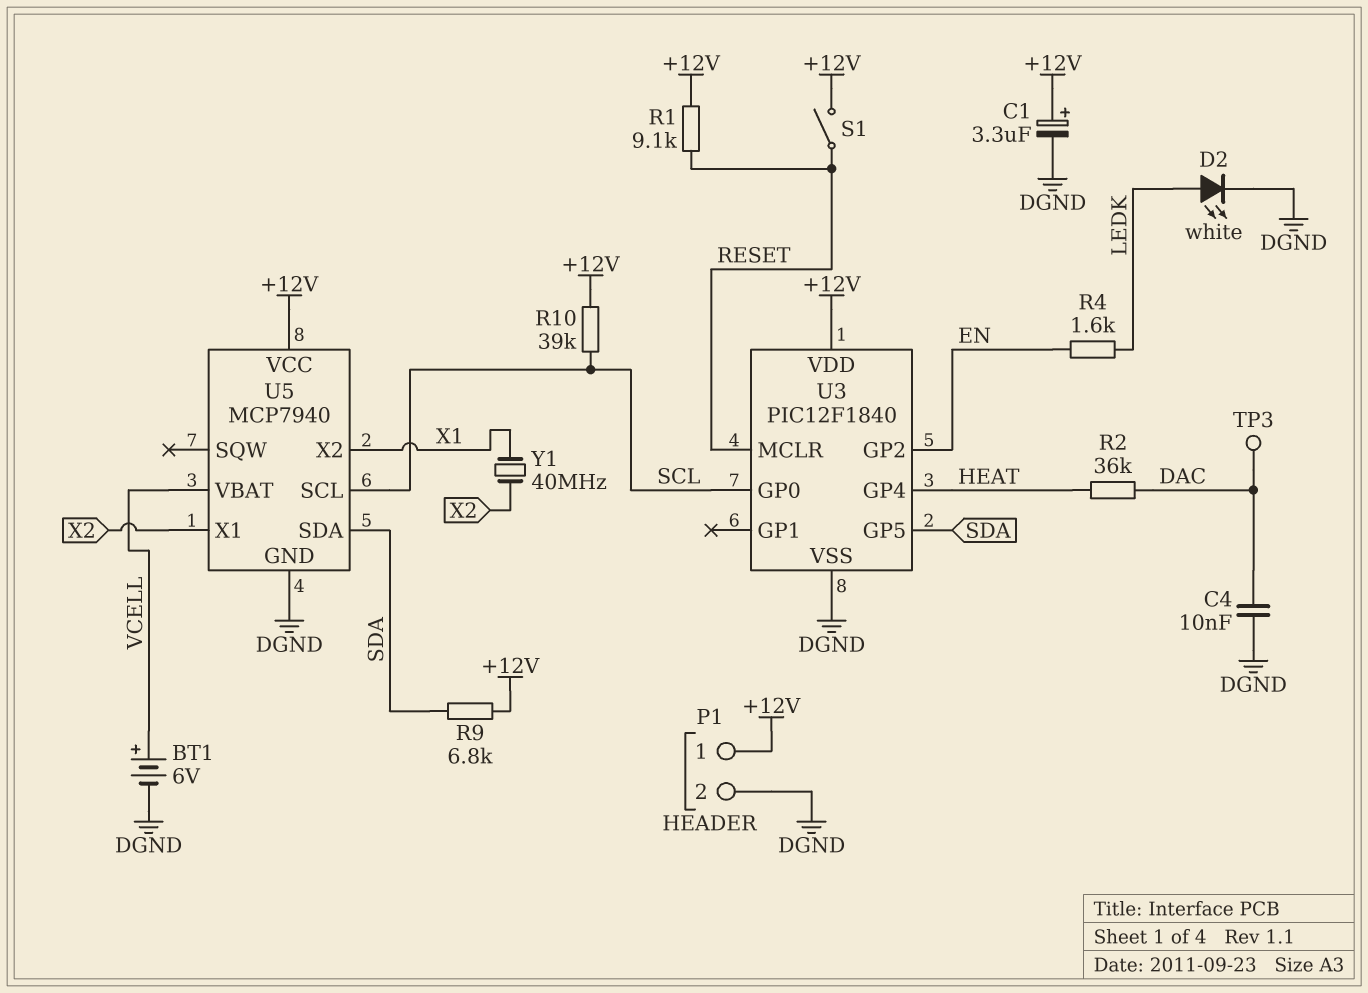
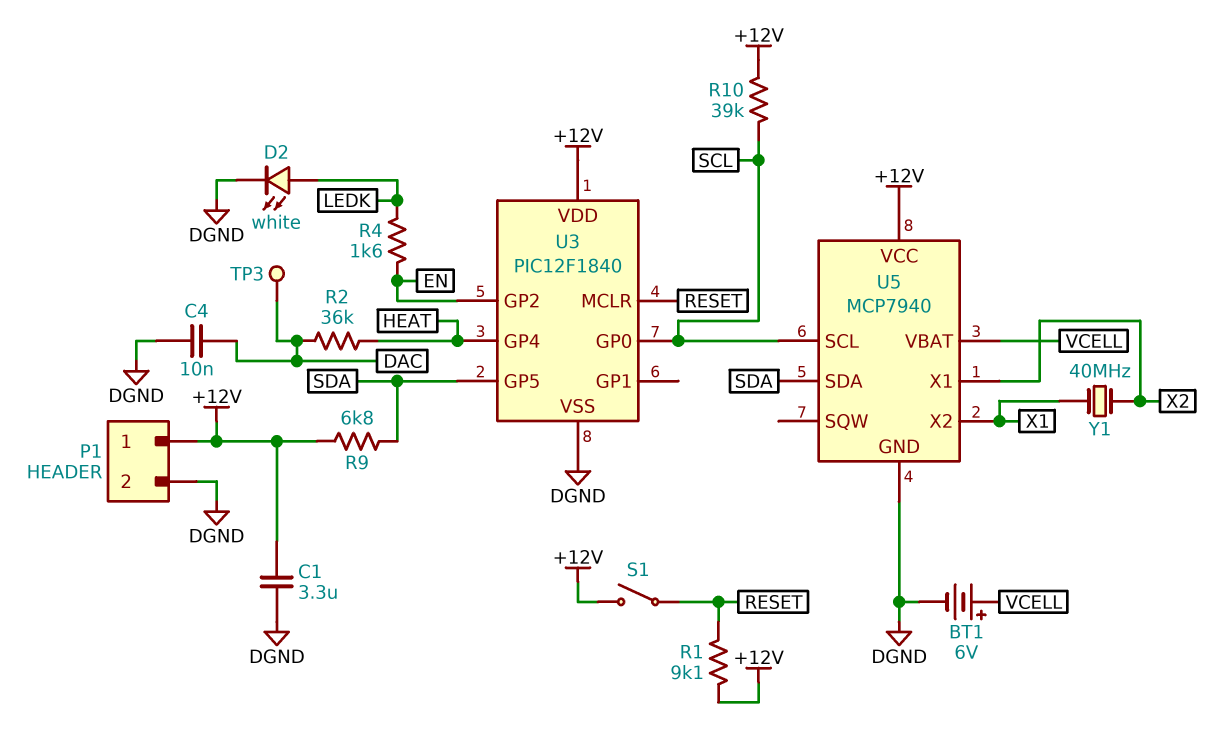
C1: 3.3uF (plus +12V, minus DGND) -> 3.3uF (+12V, DGND)

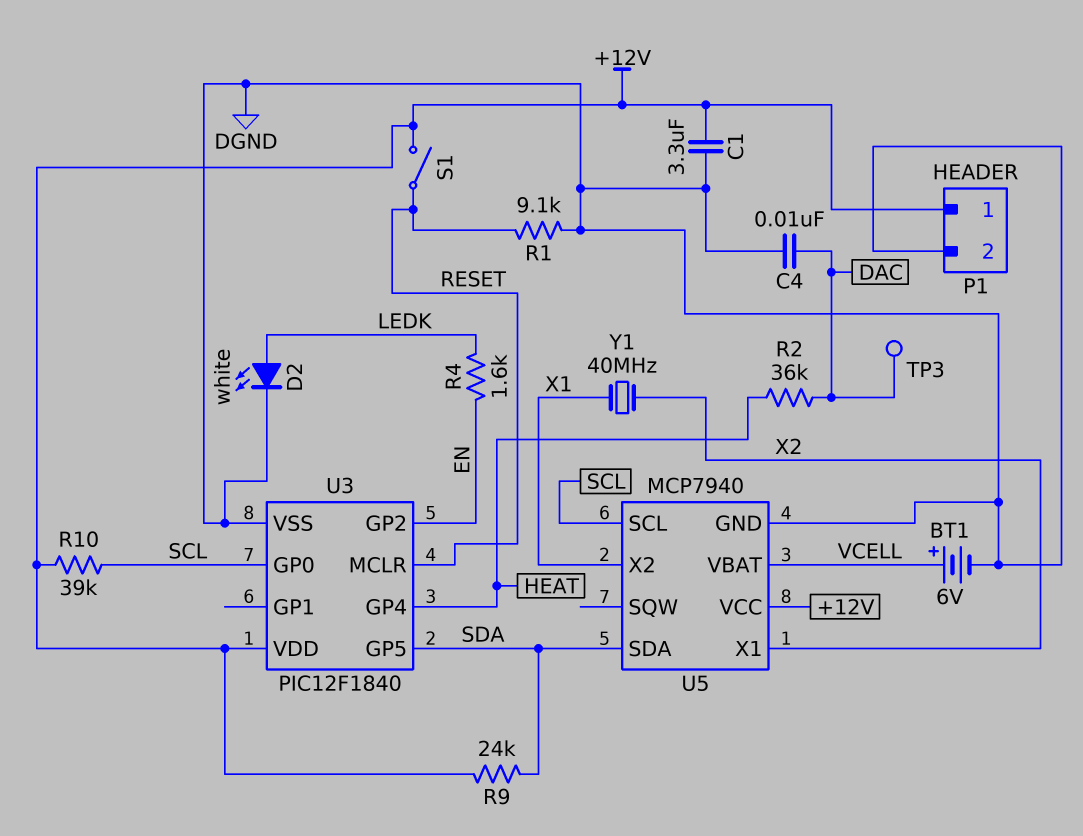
R1: 9.1k (+12V, RESET) -> 9.1k (DGND, RESET)
R9: 6.8k (+12V, SDA) -> 24k (+12V, SDA)

